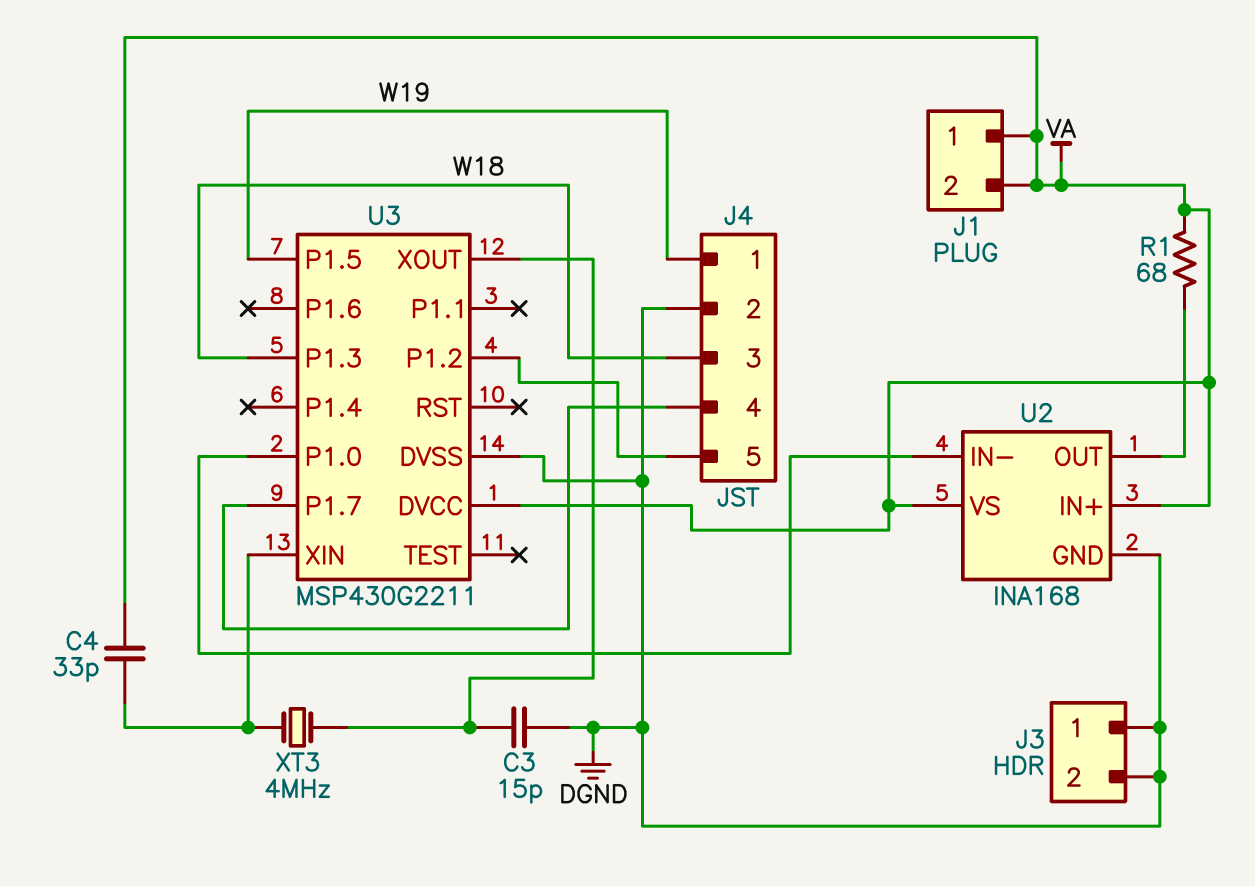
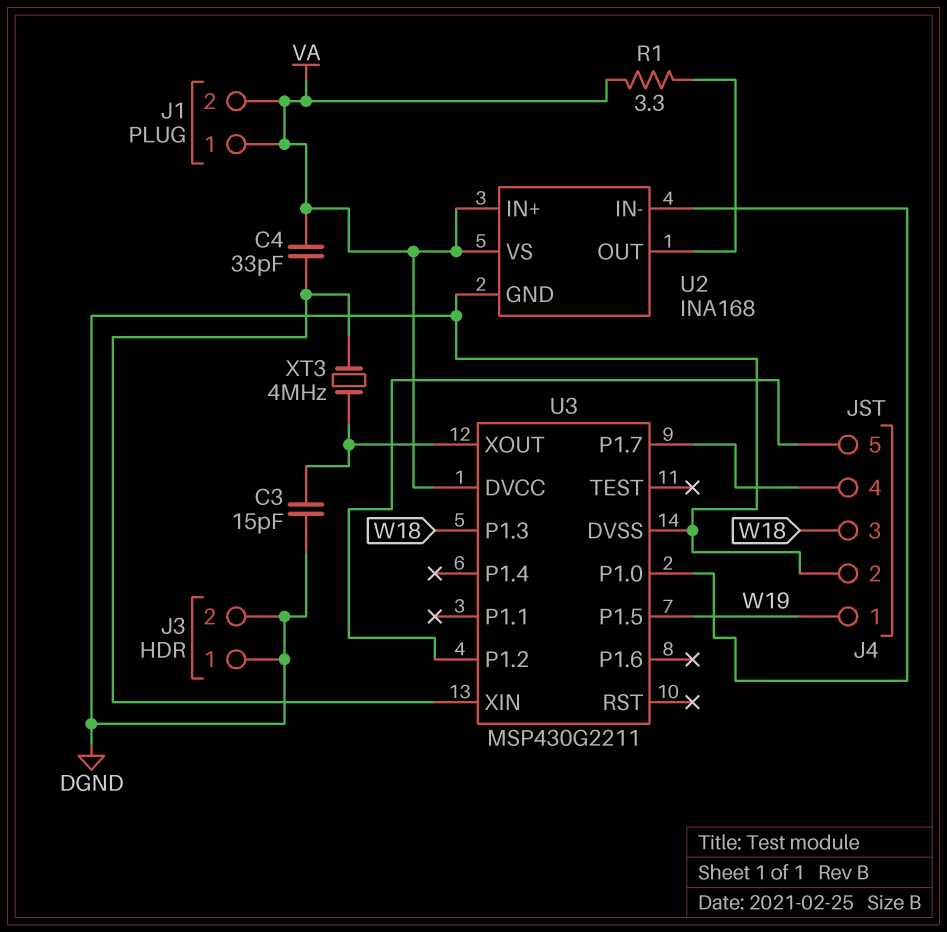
R1: 68 (U2/OUT, VA) -> 3.3 (U2/OUT, VA)

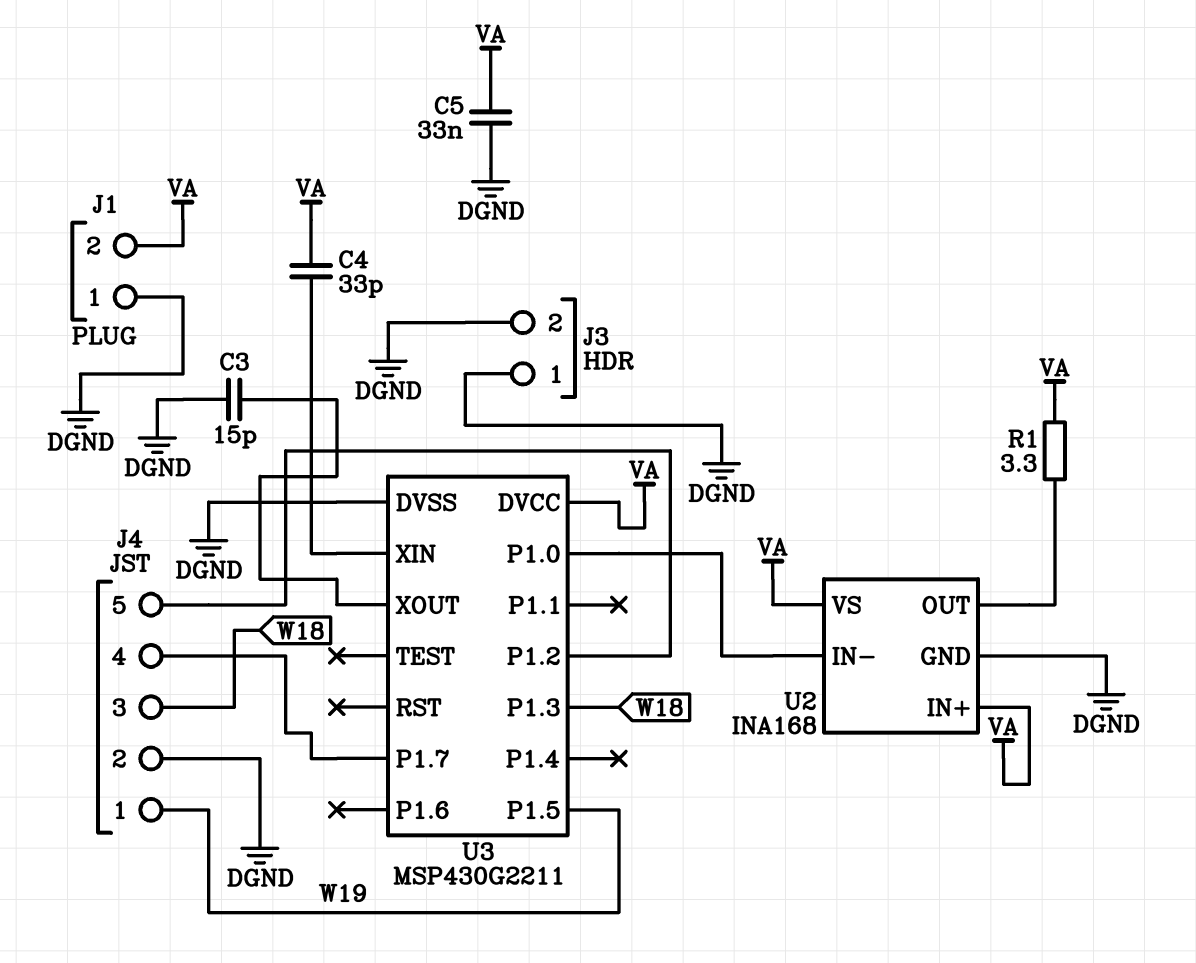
C5: none -> 33nF (DGND, VA)
J1 pin 1: VA -> DGND
XT3: 4MHz (U3/XIN, U3/XOUT) -> none

